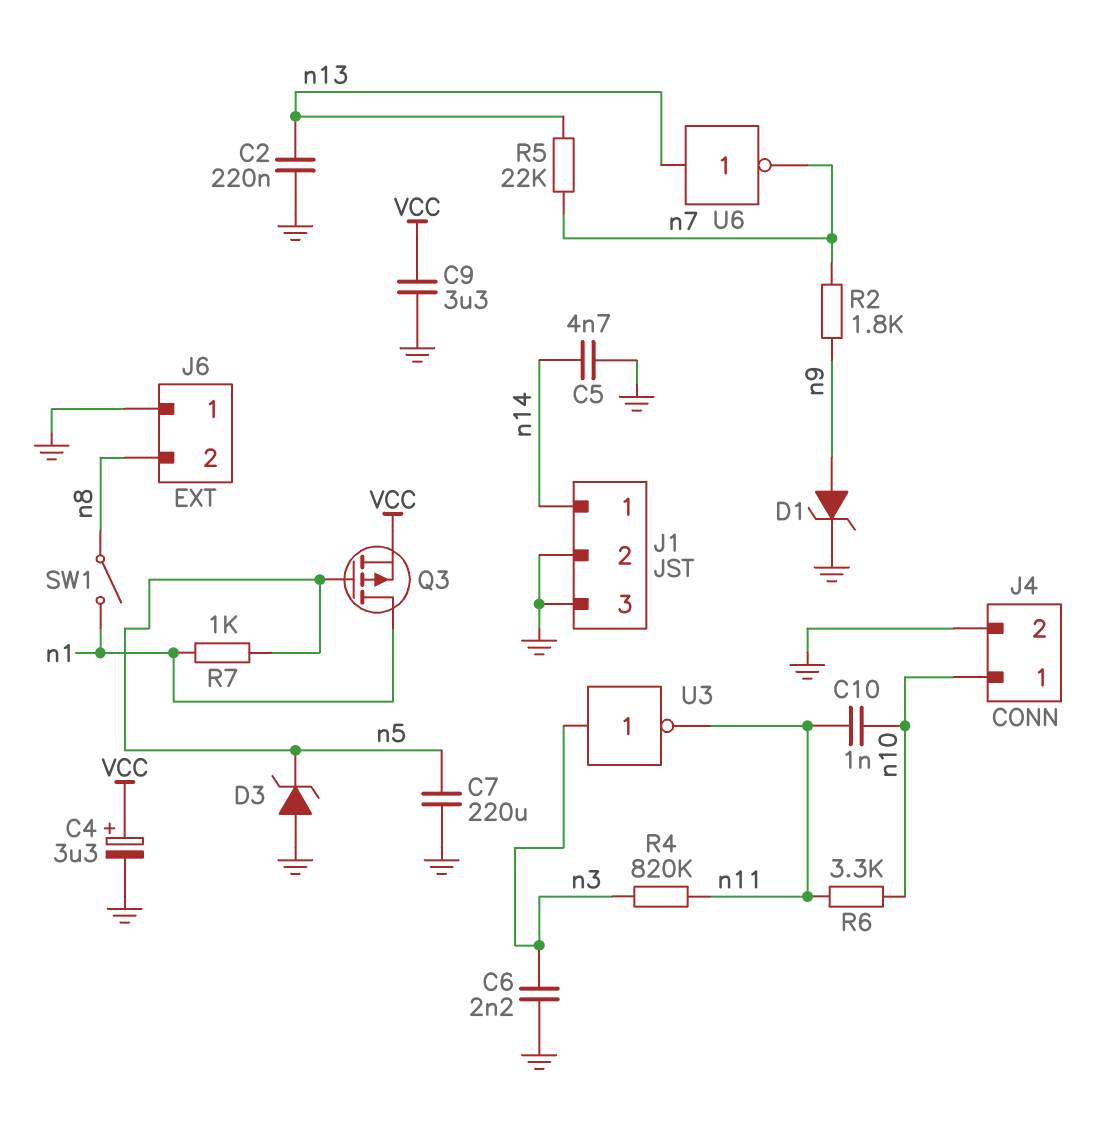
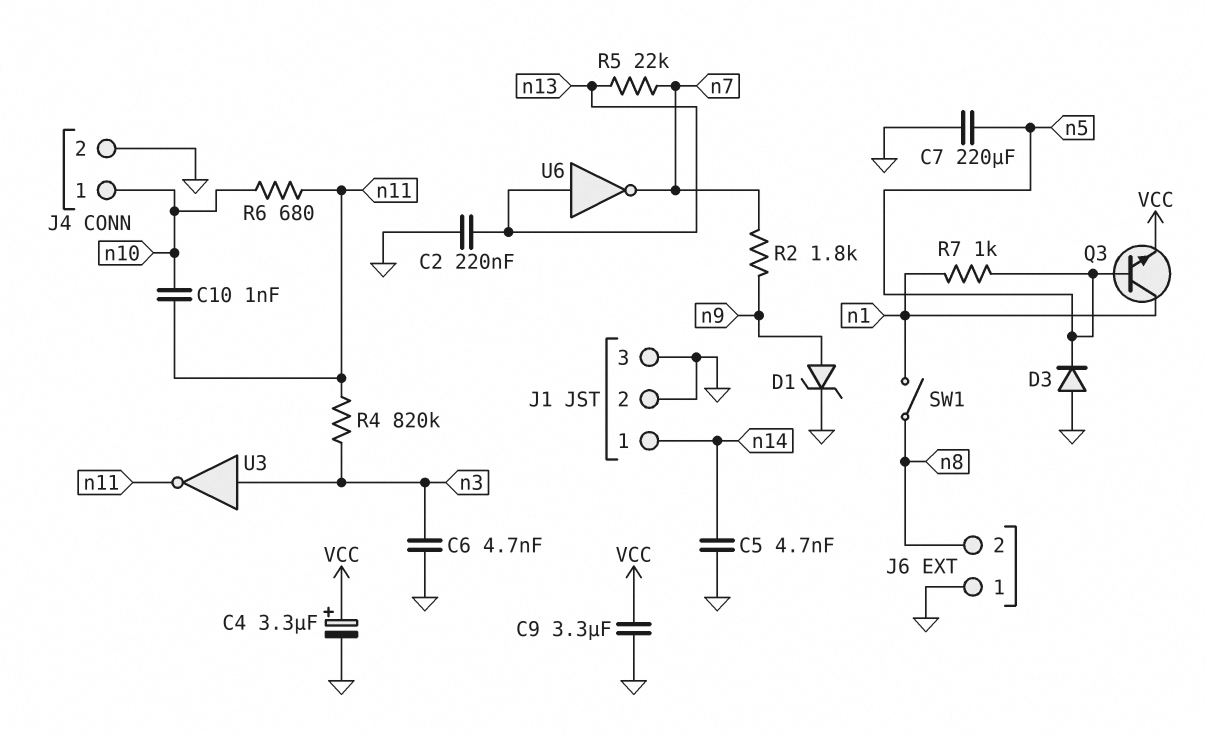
C6: 2.2nF (GND, n3) -> 4.7nF (GND, n3)
D3: zener (A GND, K n5) -> diode (A GND, K n5)
Q3: PMOS (G n5, D n1, S VCC) -> NPN (B n5, C n1, E VCC)
R6: 3.3k (n10, n11) -> 680 (n10, n11)

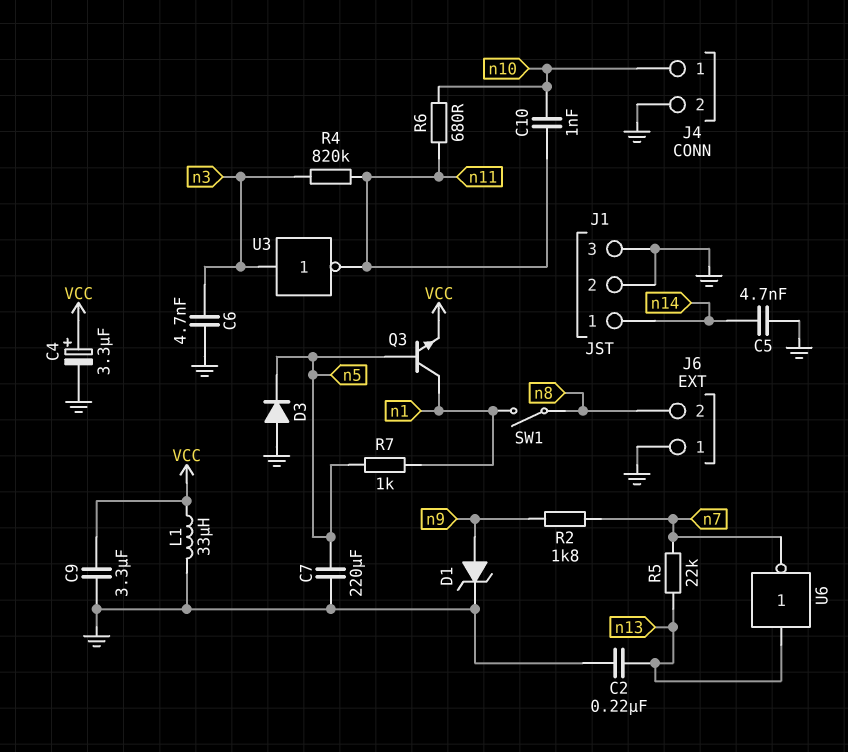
L1: none -> 33uH (GND, VCC)

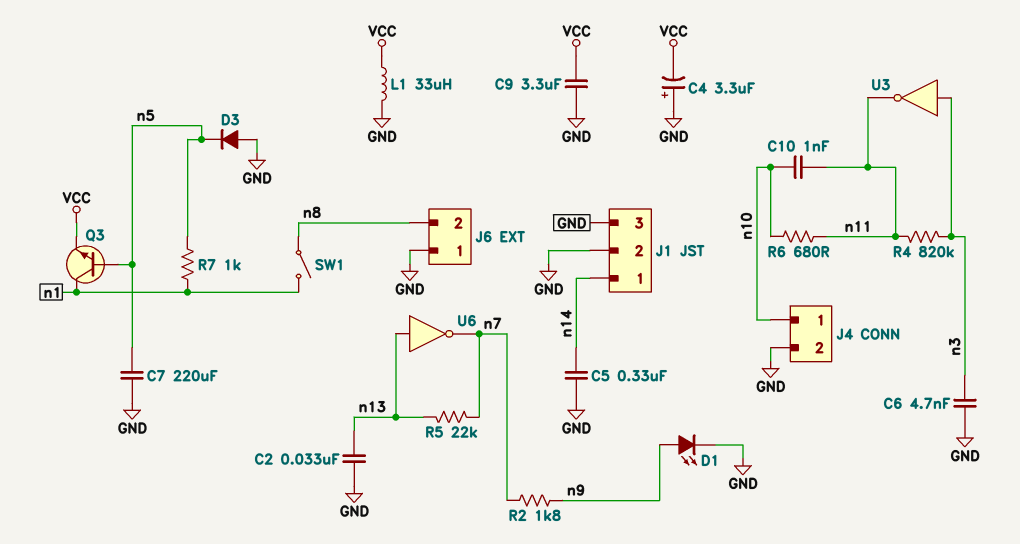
C2: 220nF (GND, n13) -> 33nF (GND, n13)
C4: 3.3uF (plus VCC, minus GND) -> 3.3uF (plus GND, minus VCC)
C5: 4.7nF (GND, n14) -> 330nF (GND, n14)
D1: zener (A n9, K GND) -> LED (A n9, K GND)

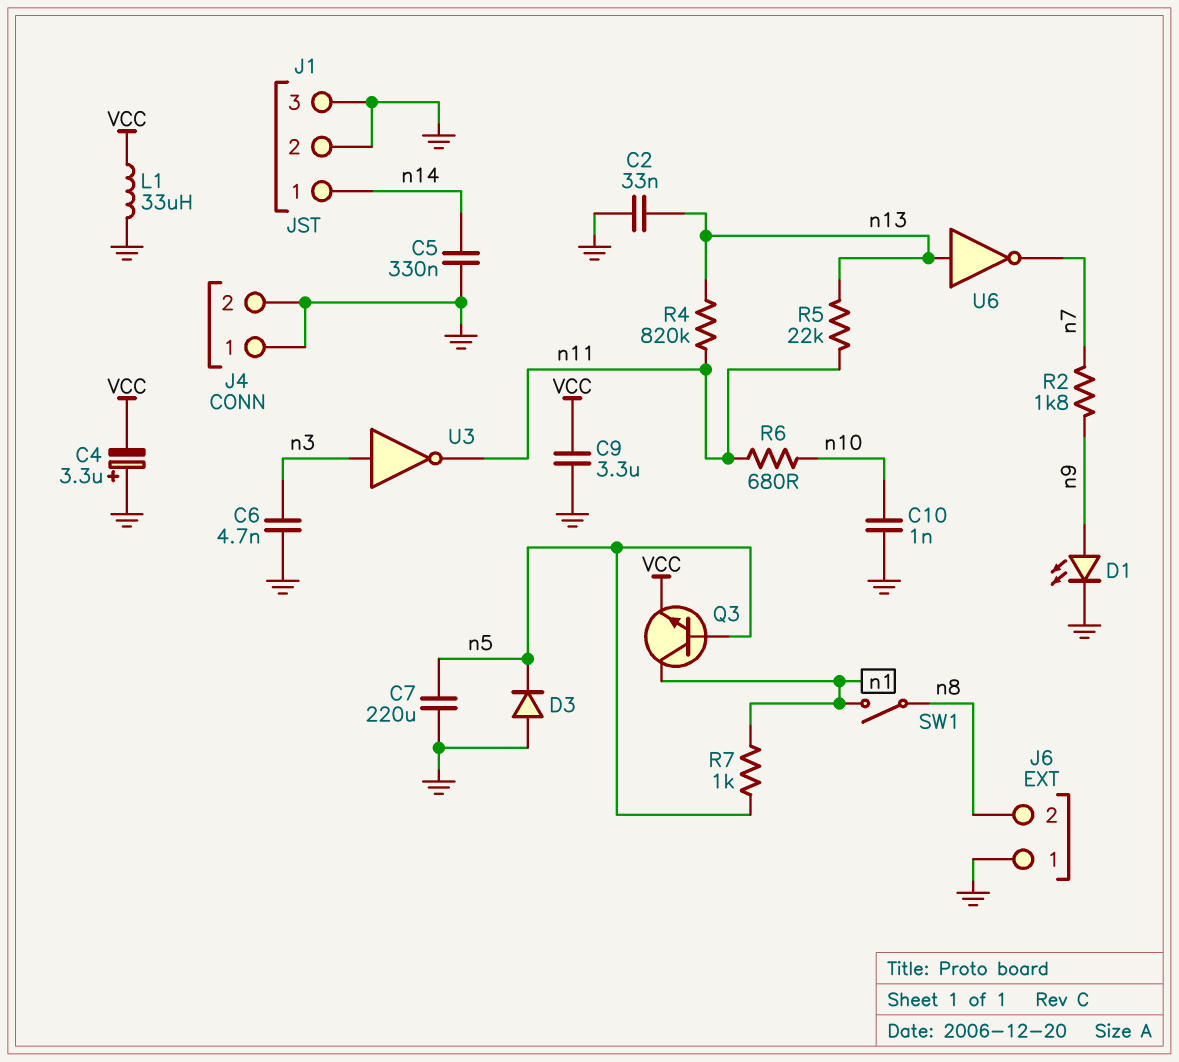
C10: 1nF (n10, n11) -> 1nF (GND, n10)
J4 pin 1: n10 -> GND
R4: 820k (n3, n11) -> 820k (n11, n13)
R5: 22k (n7, n13) -> 22k (n11, n13)

